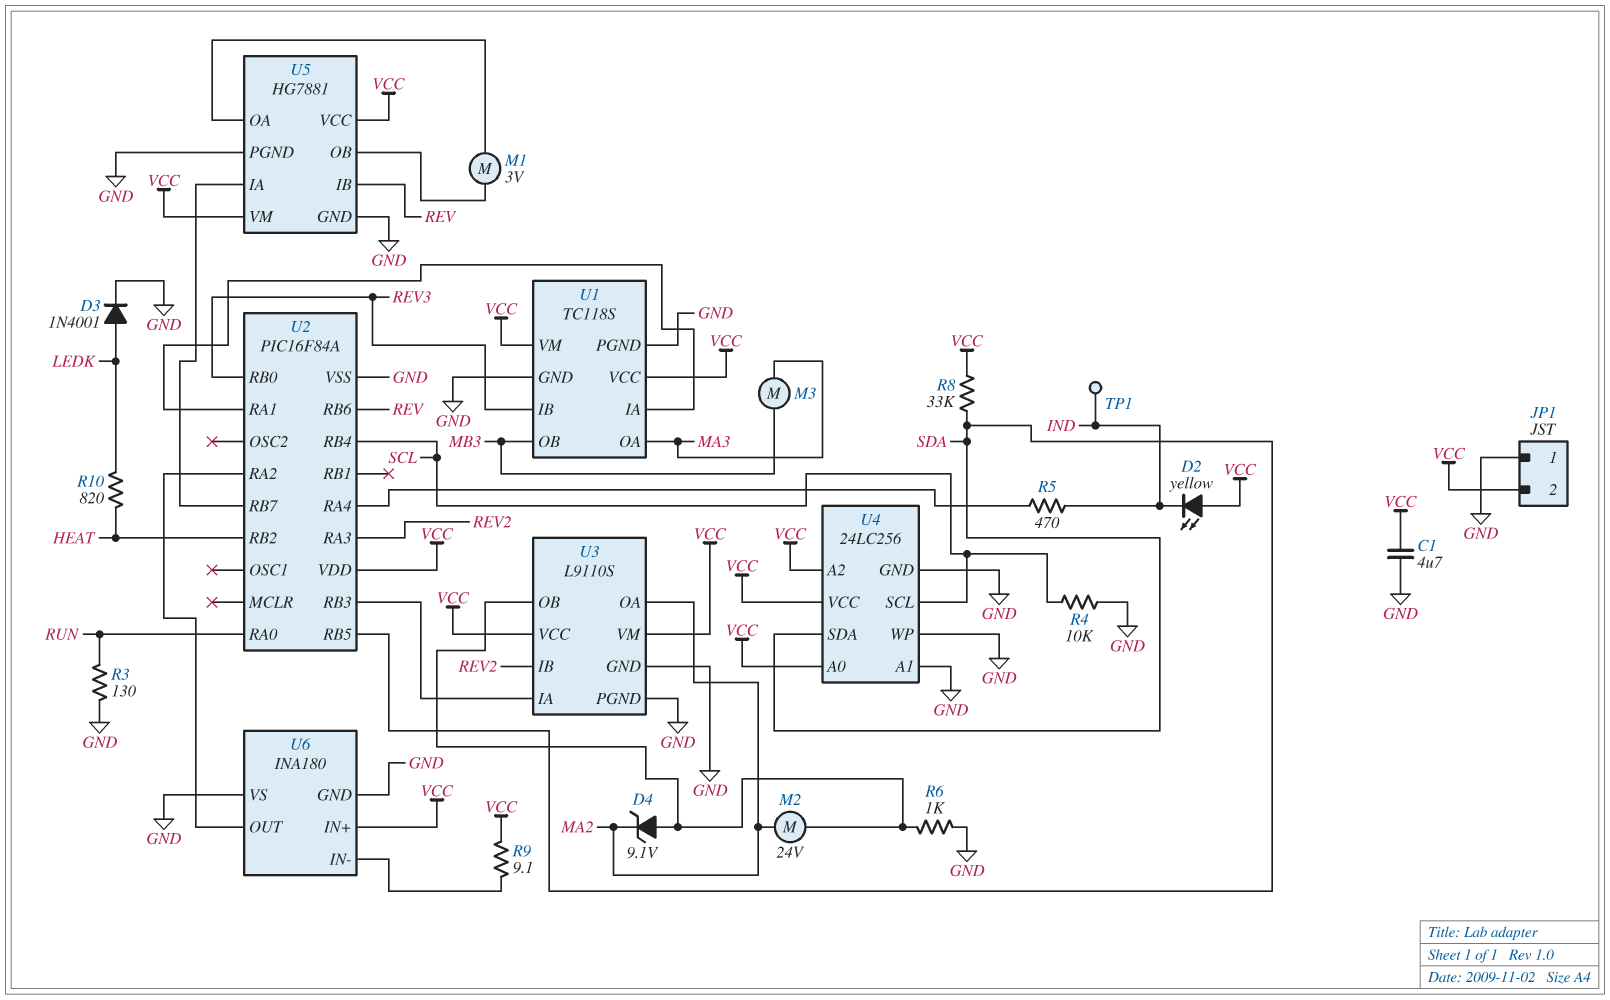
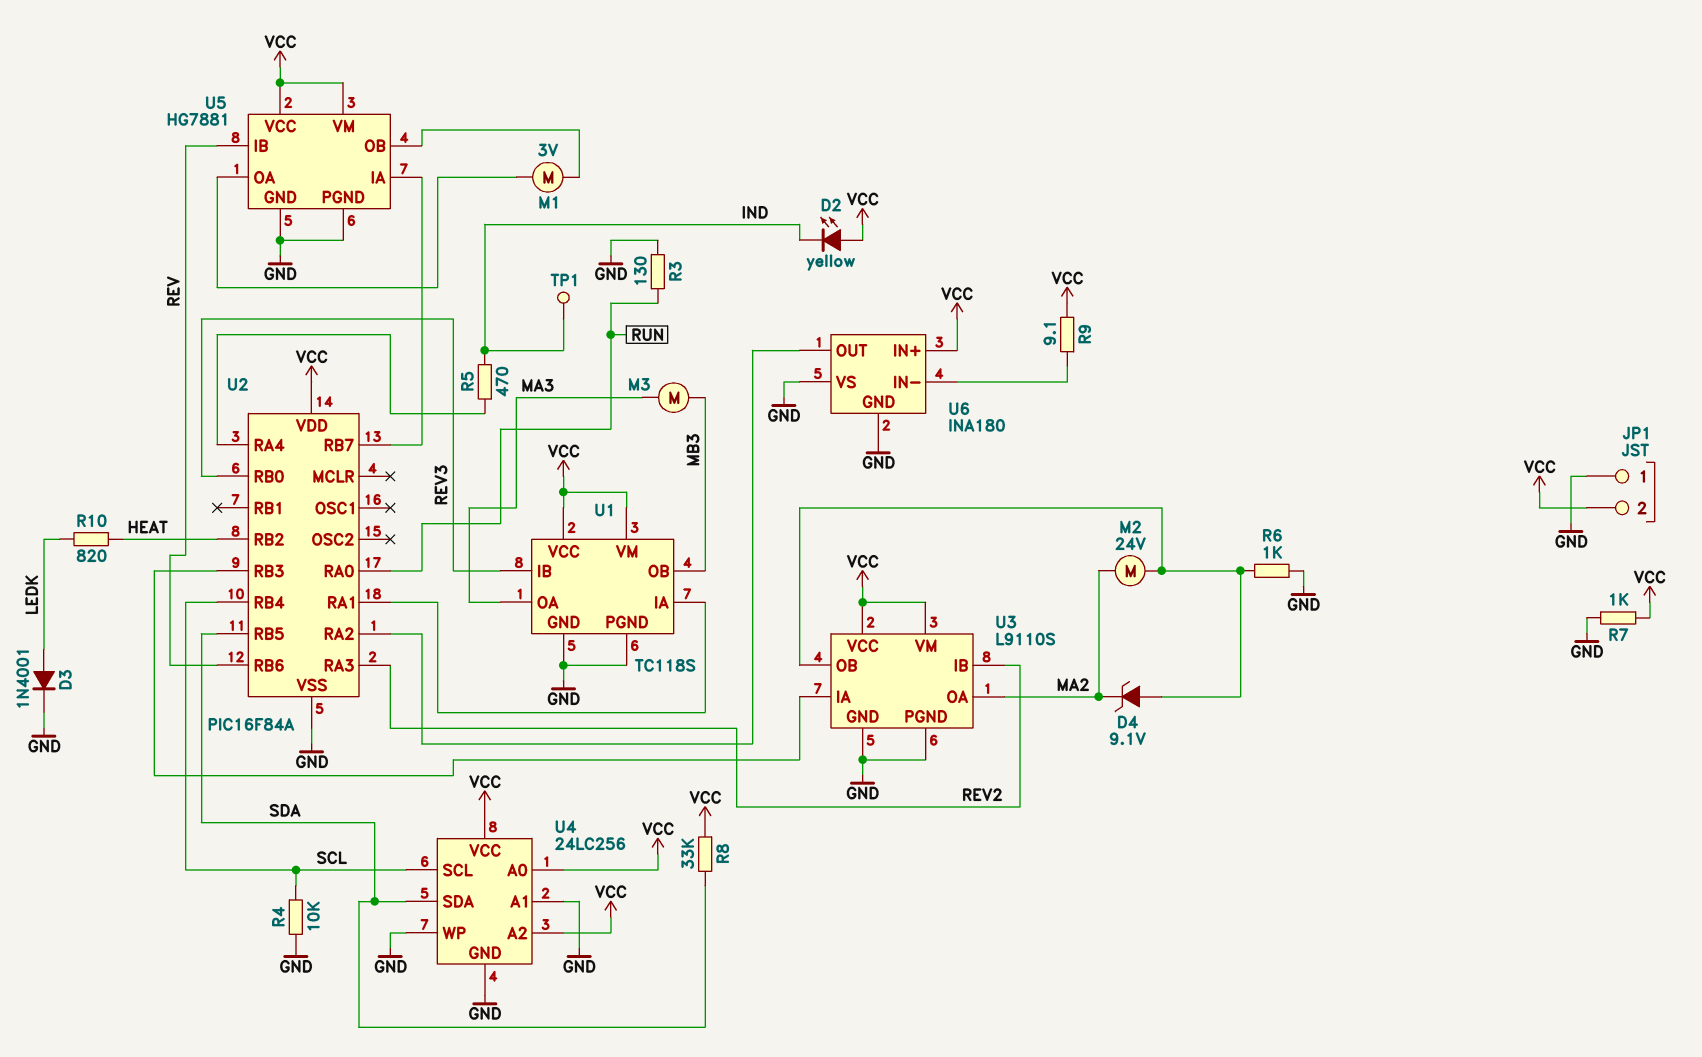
C1: 4.7uF (GND, VCC) -> none
R7: none -> 1k (GND, VCC)

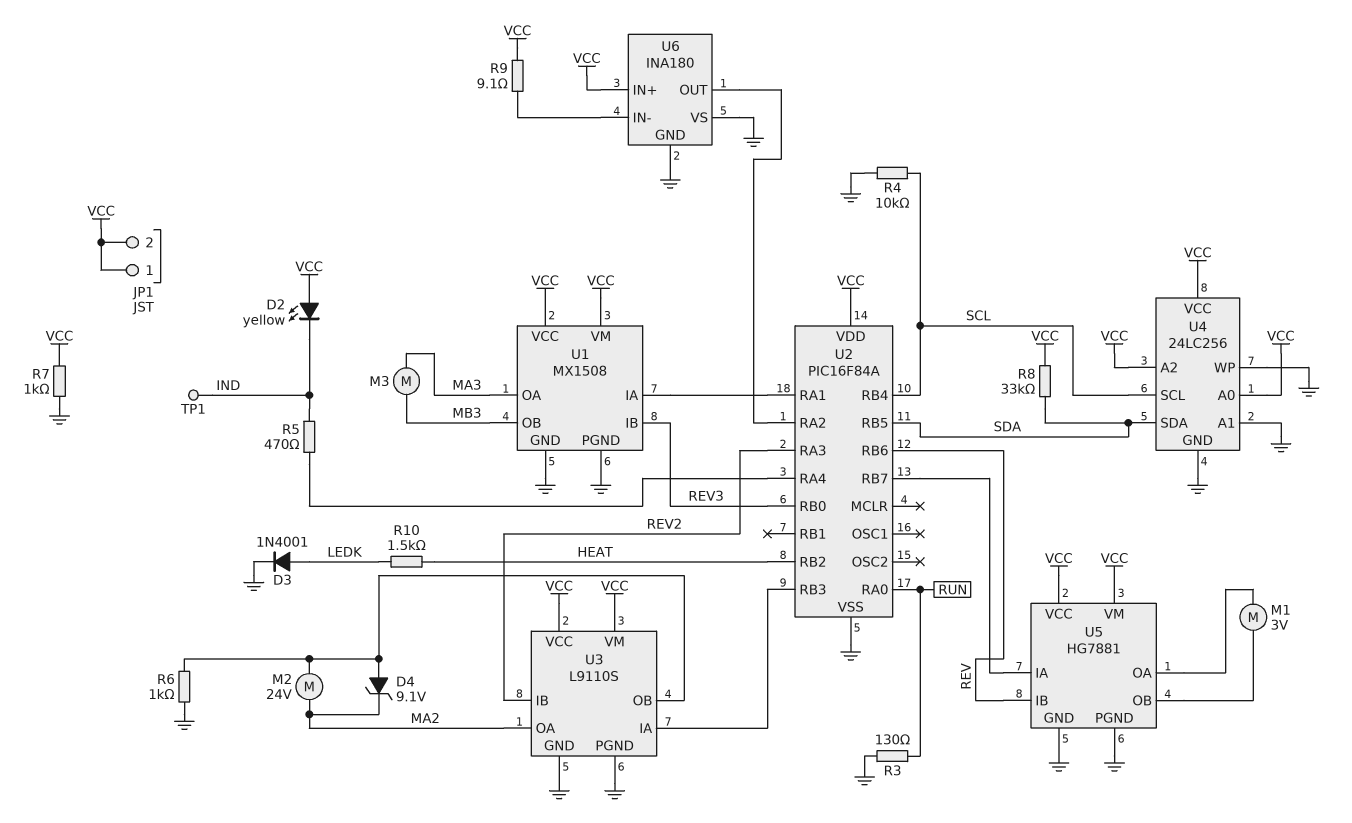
JP1 pin 1: GND -> VCC
R10: 820 (HEAT, LEDK) -> 1.5k (HEAT, LEDK)
U1: TC118S -> MX1508

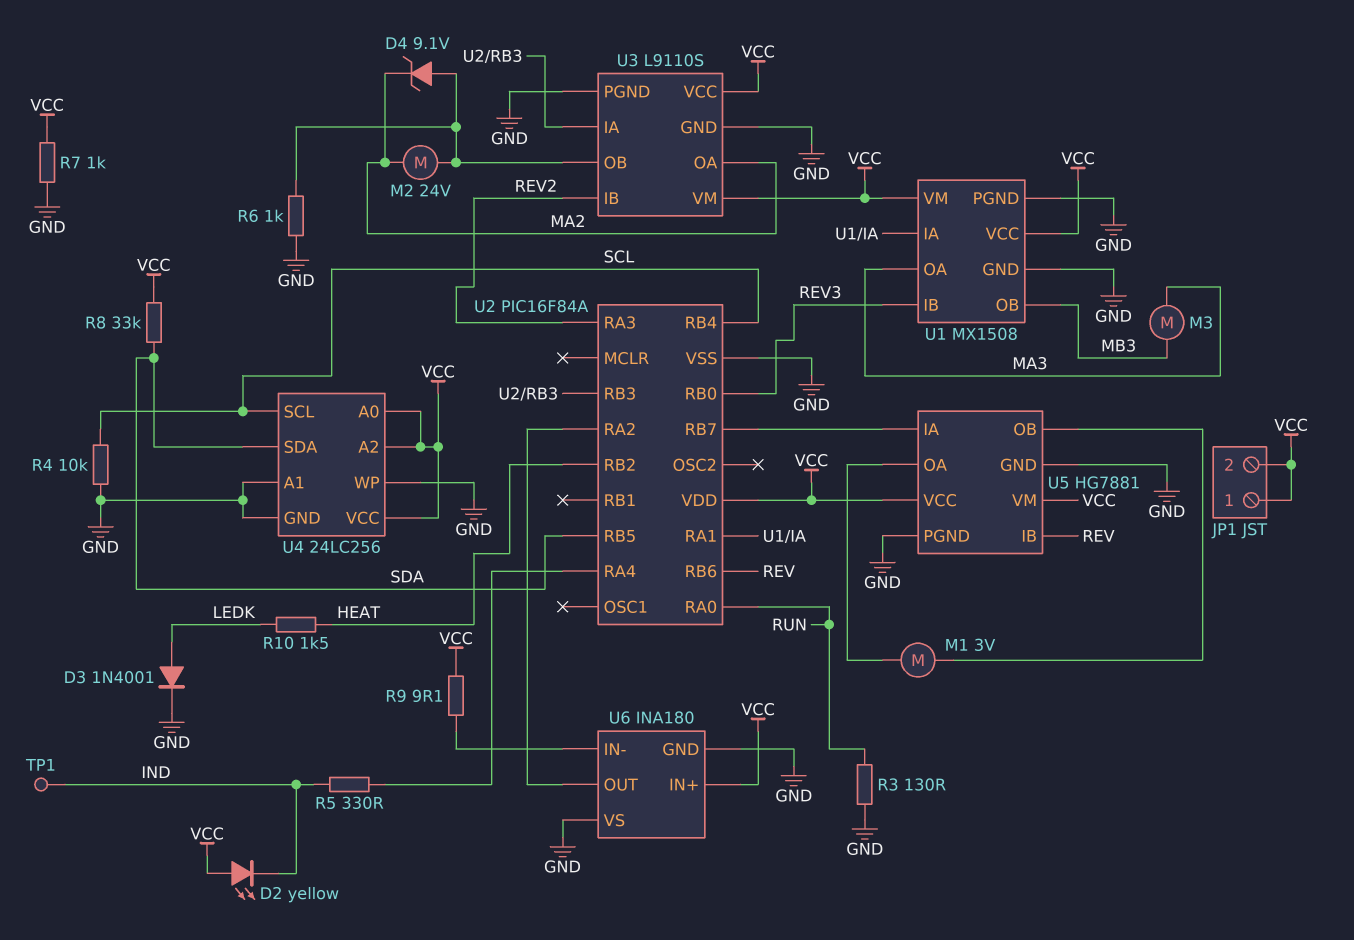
R5: 470 (IND, U2/RA4) -> 330 (IND, U2/RA4)

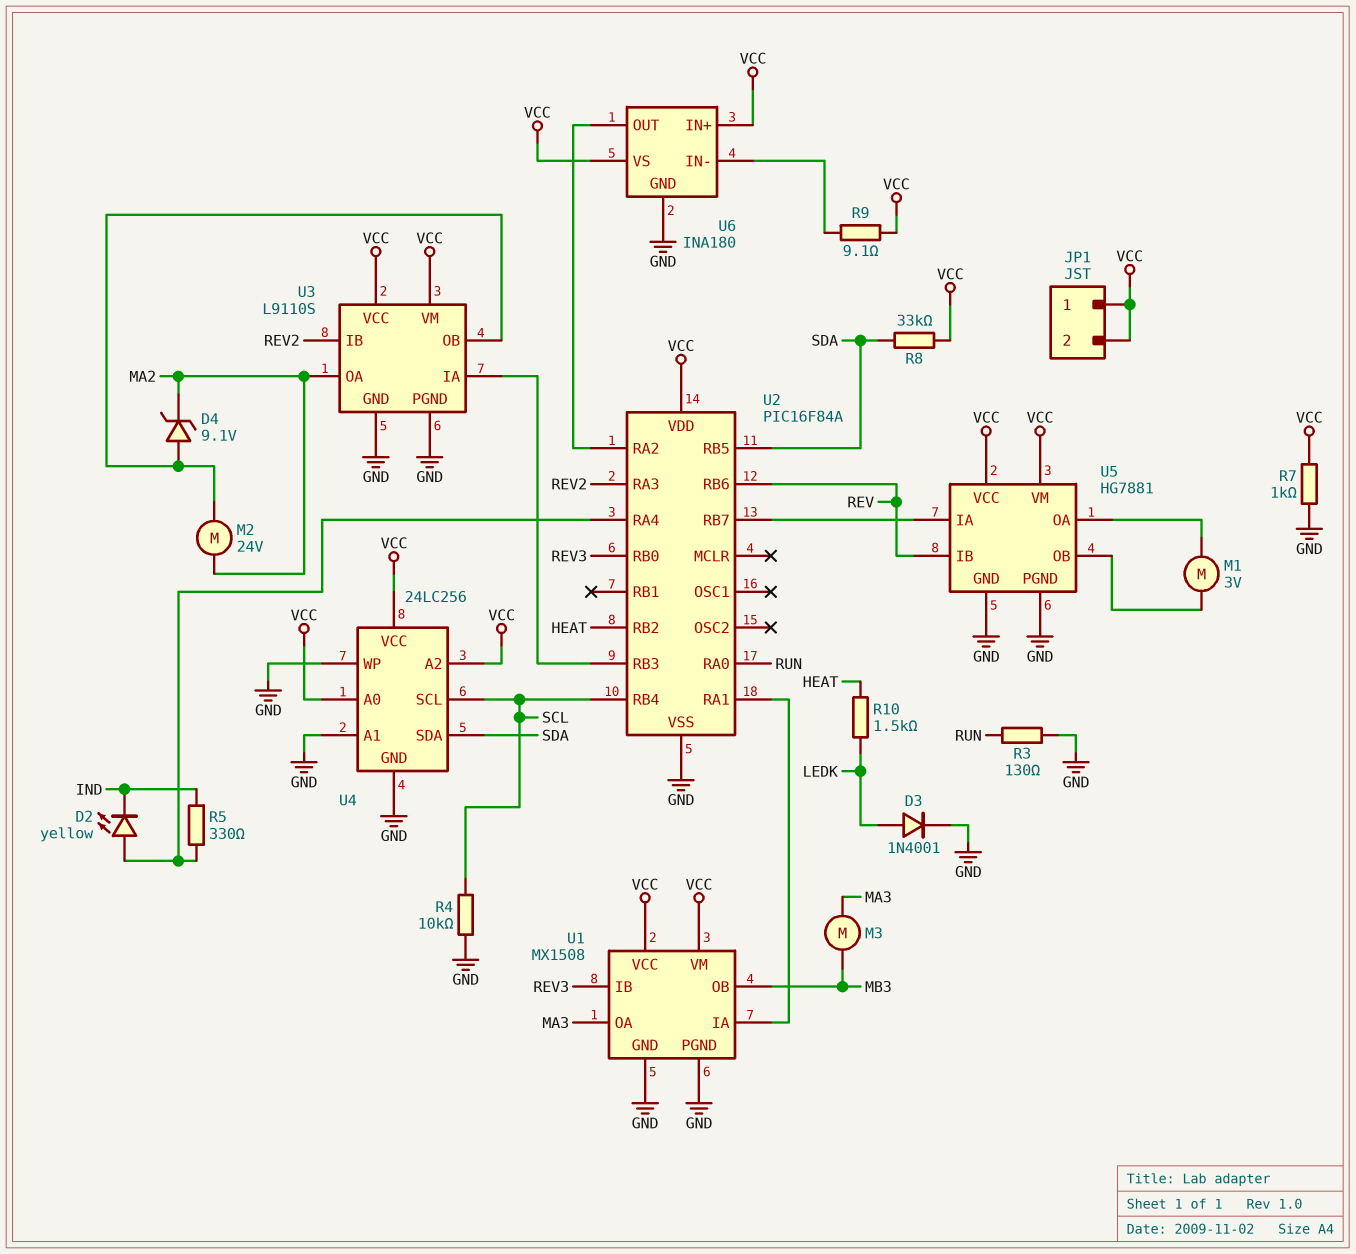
D2: LED yellow (A VCC, K IND) -> LED yellow (A U2/RA4, K IND)
R6: 1k (GND, U3/OB) -> none
TP1: test point (IND) -> none
U6 pin VS: GND -> VCC

